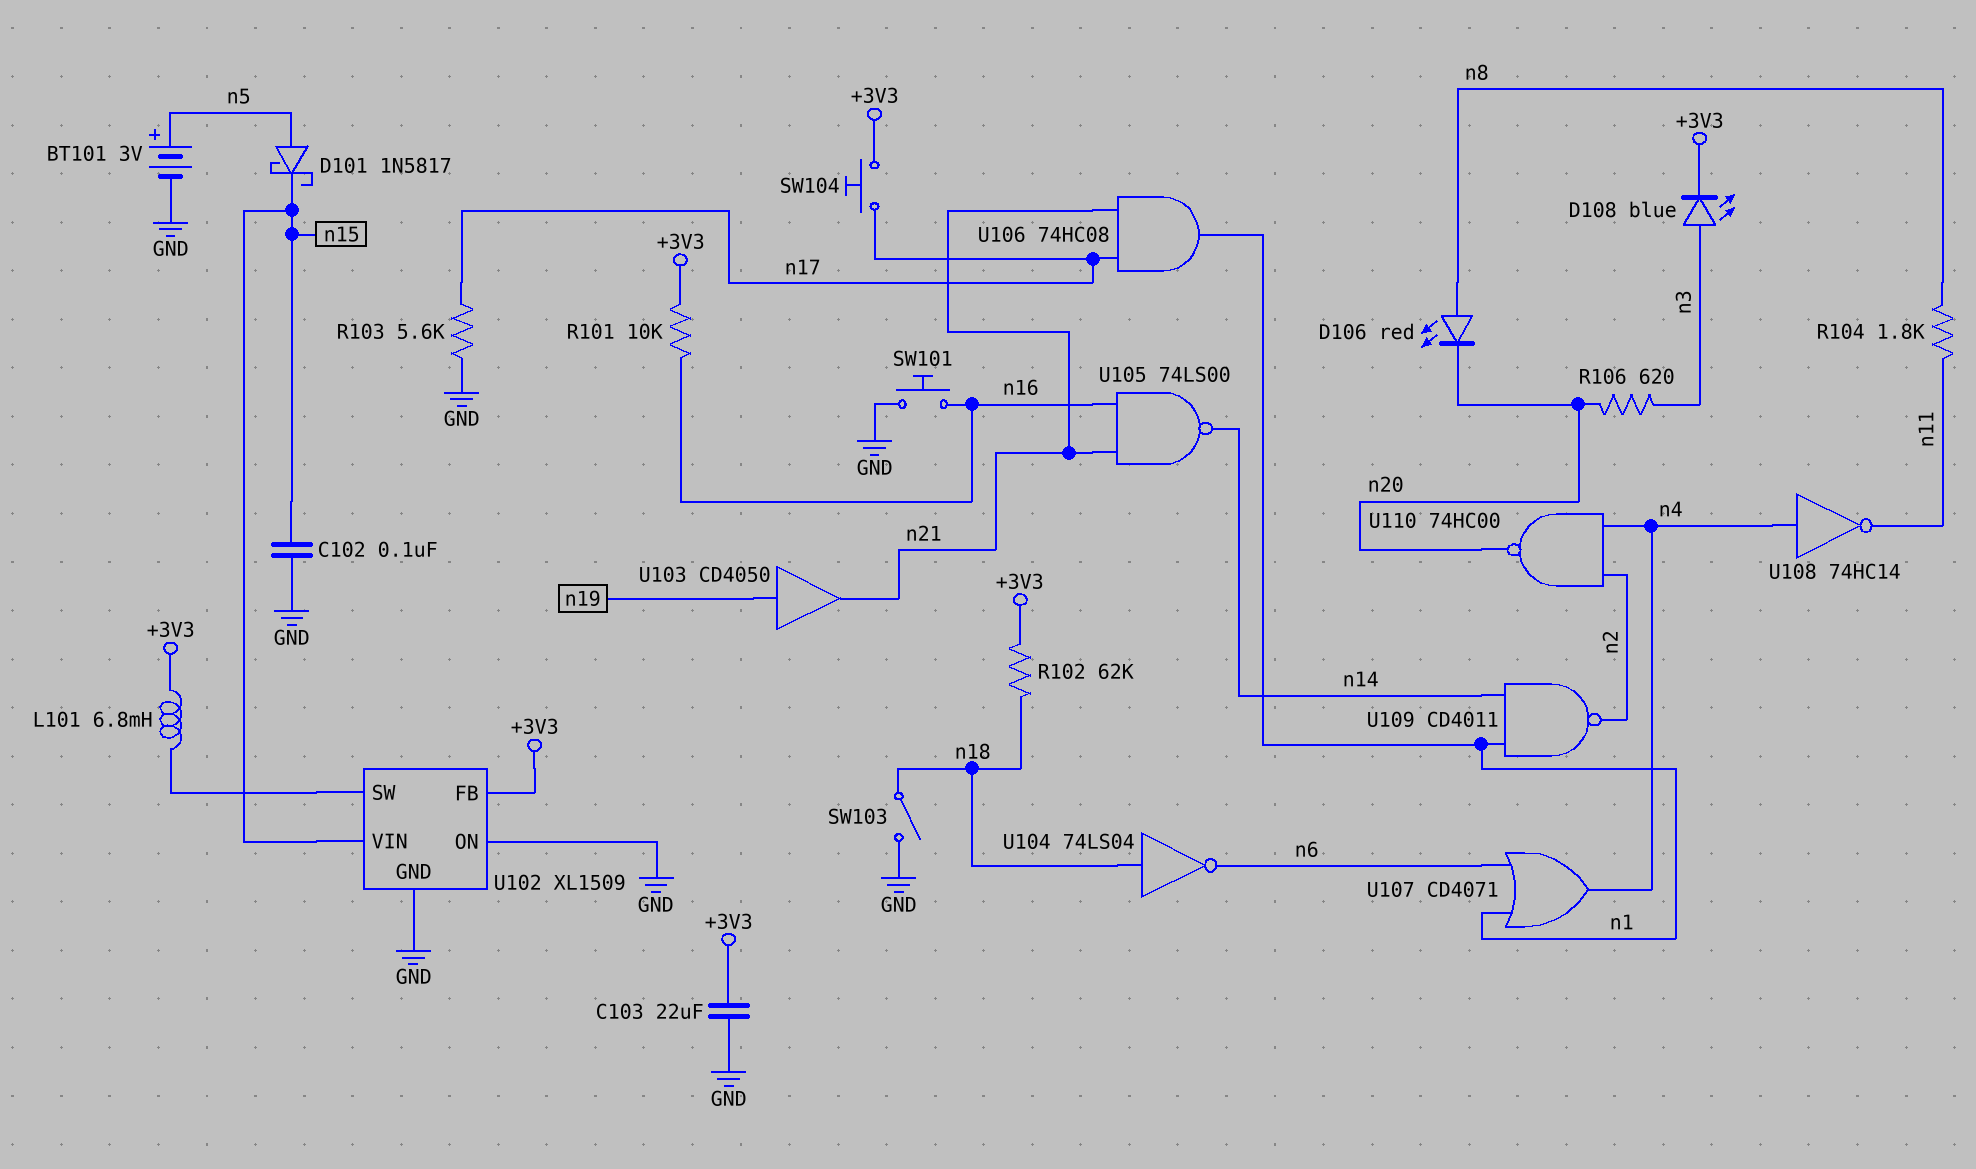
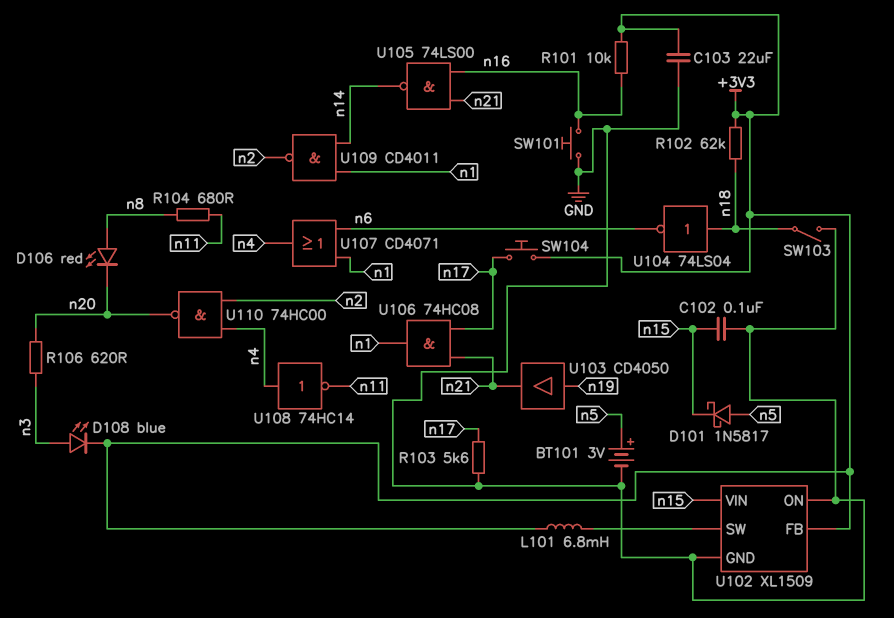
R104: 1.8k (n8, n11) -> 680 (n8, n11)

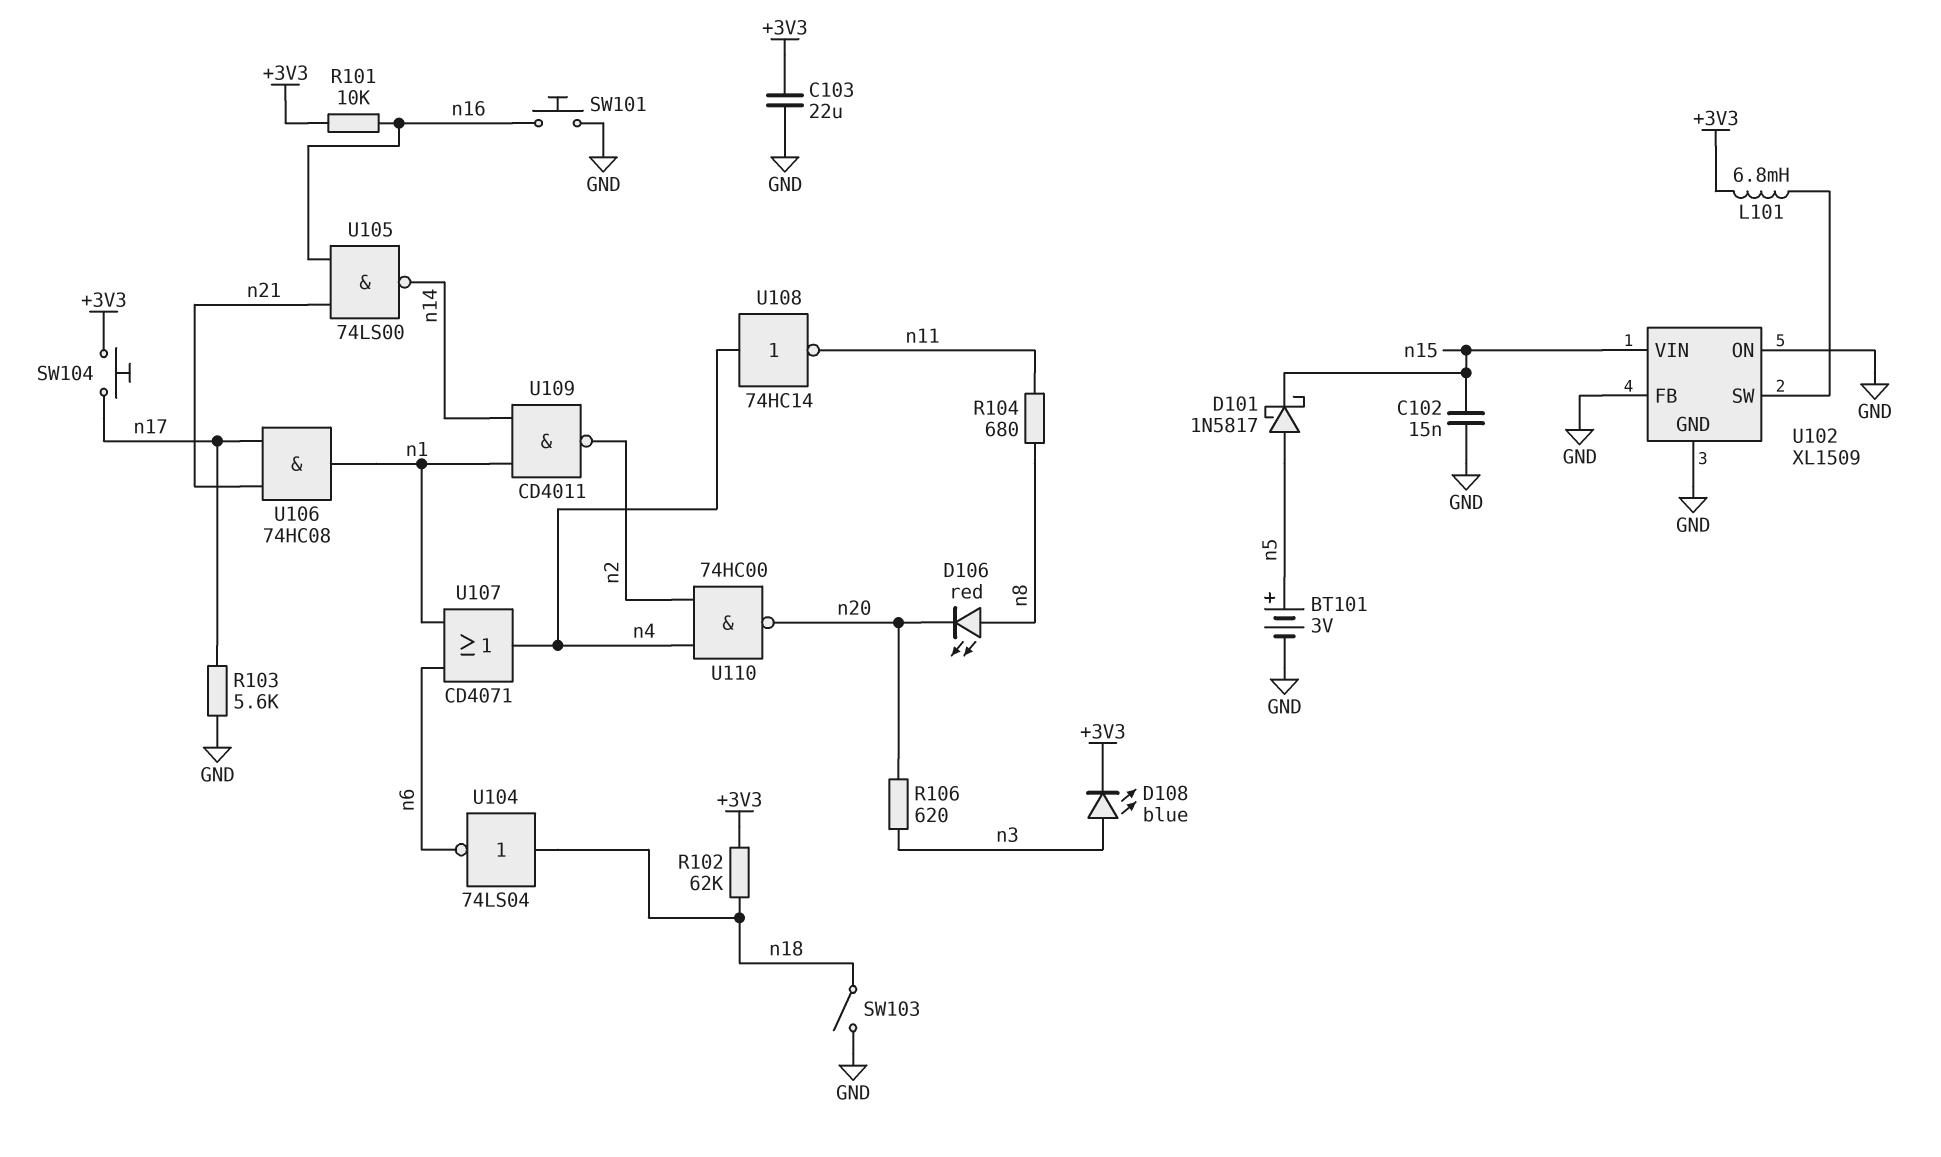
C102: 100nF (GND, n15) -> 15nF (GND, n15)
U102 pin FB: +3V3 -> GND
U103: buffer CD4050 (in n19, out n21) -> none

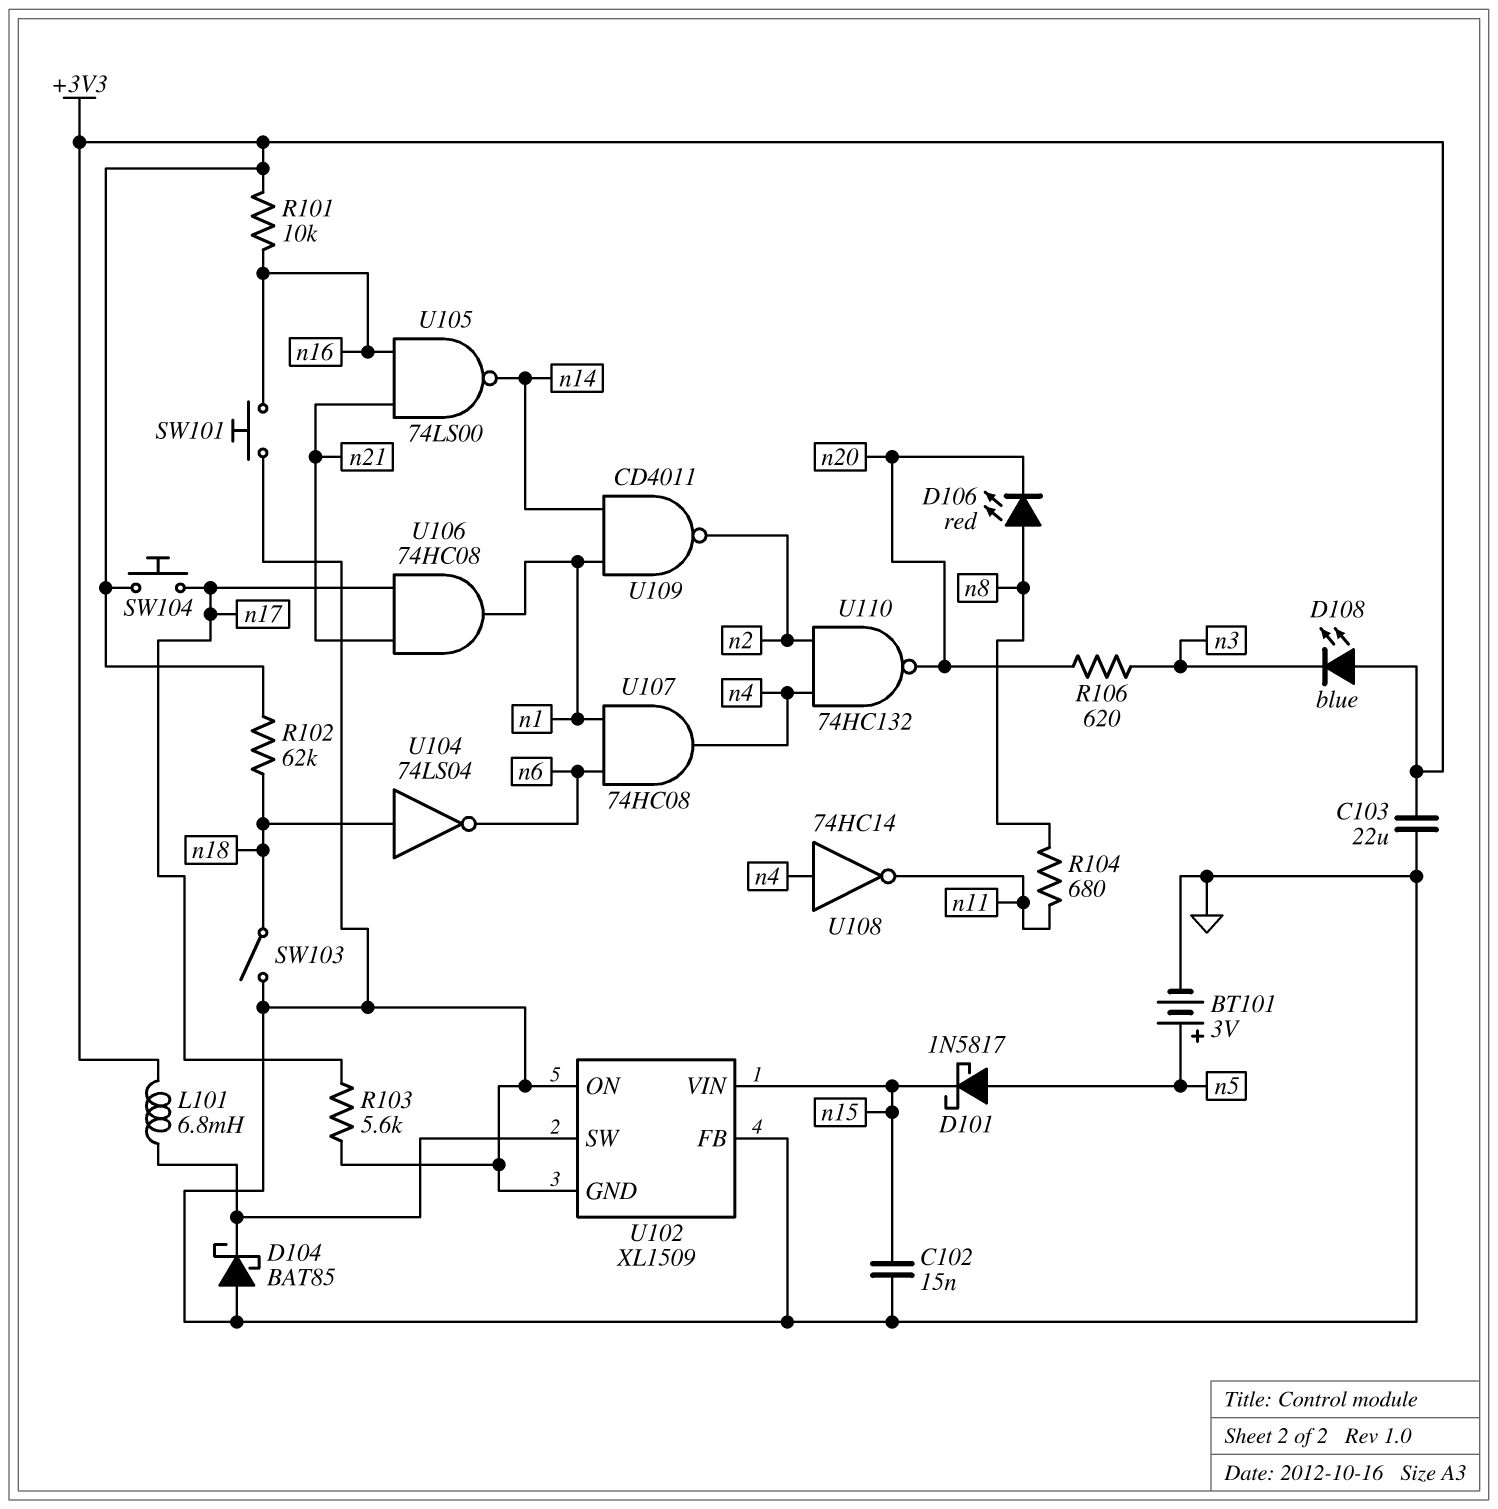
D104: none -> schottky BAT85 (A GND, K U102/SW)
D108: LED blue (A n3, K +3V3) -> LED blue (A +3V3, K n3)
U107: OR CD4071 (in n1, in n6, out n4) -> AND 74HC08 (in n1, in n6, out n4)
U110: NAND 74HC00 (in n2, in n4, out n20) -> NAND 74HC132 (in n2, in n4, out n20)

